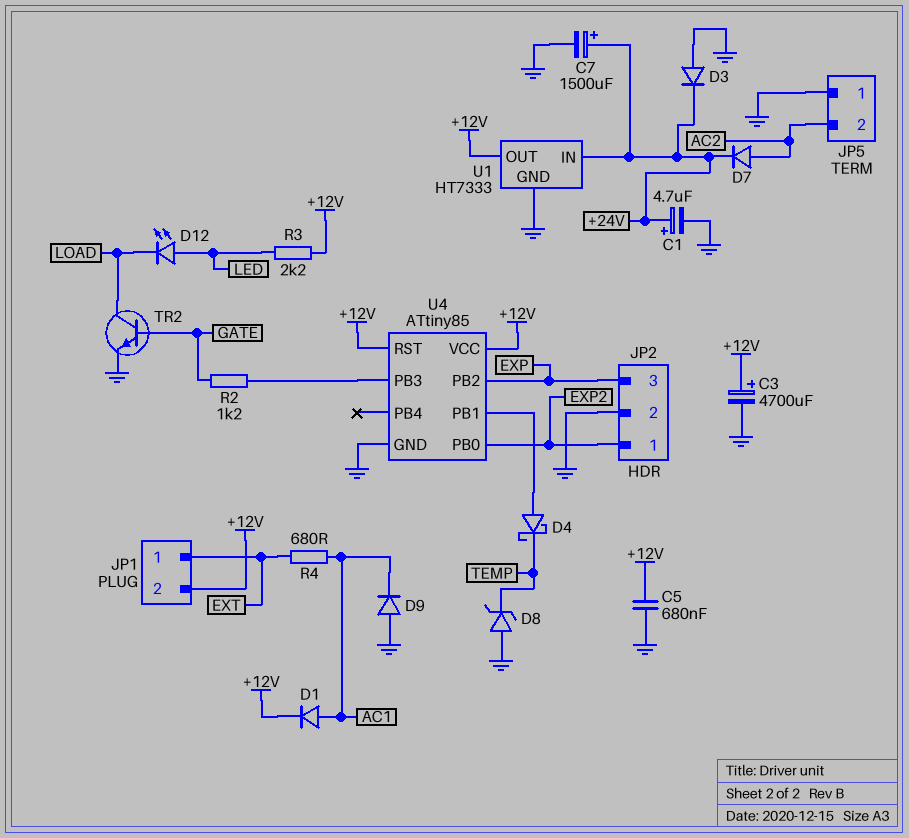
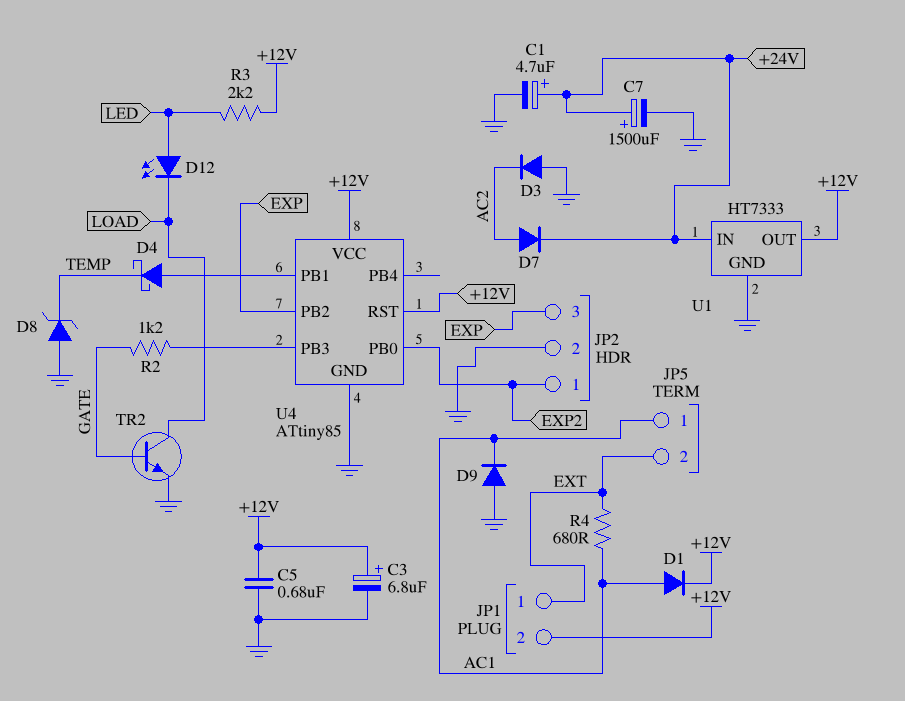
C3: 4700uF (plus +12V, minus GND) -> 6.8uF (plus +12V, minus GND)
D3: diode (A GND, K +24V) -> diode (A GND, K AC2)
JP5 pin 1: GND -> AC1
JP5 pin 2: AC2 -> EXT

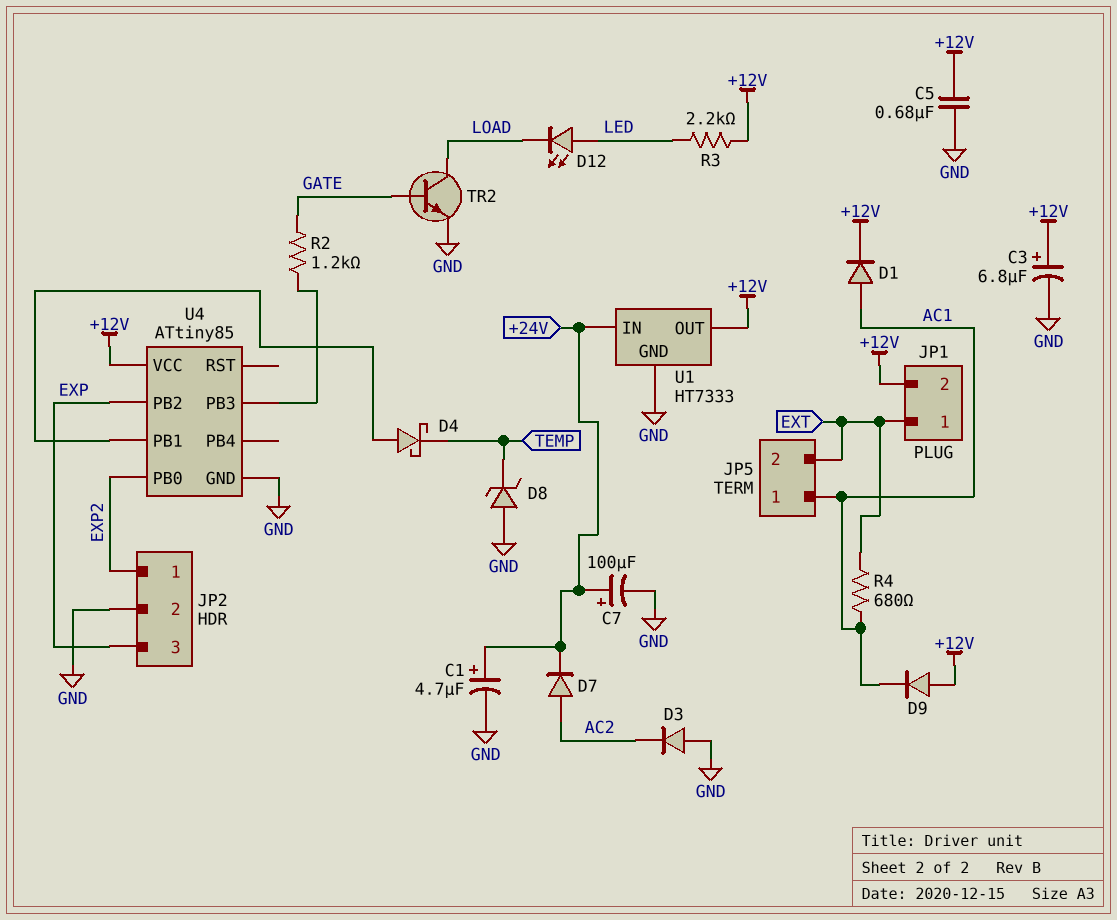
C7: 1500uF (plus +24V, minus GND) -> 100uF (plus +24V, minus GND)
D9: diode (A GND, K AC1) -> diode (A +12V, K AC1)
U4 pin RST: +12V -> none

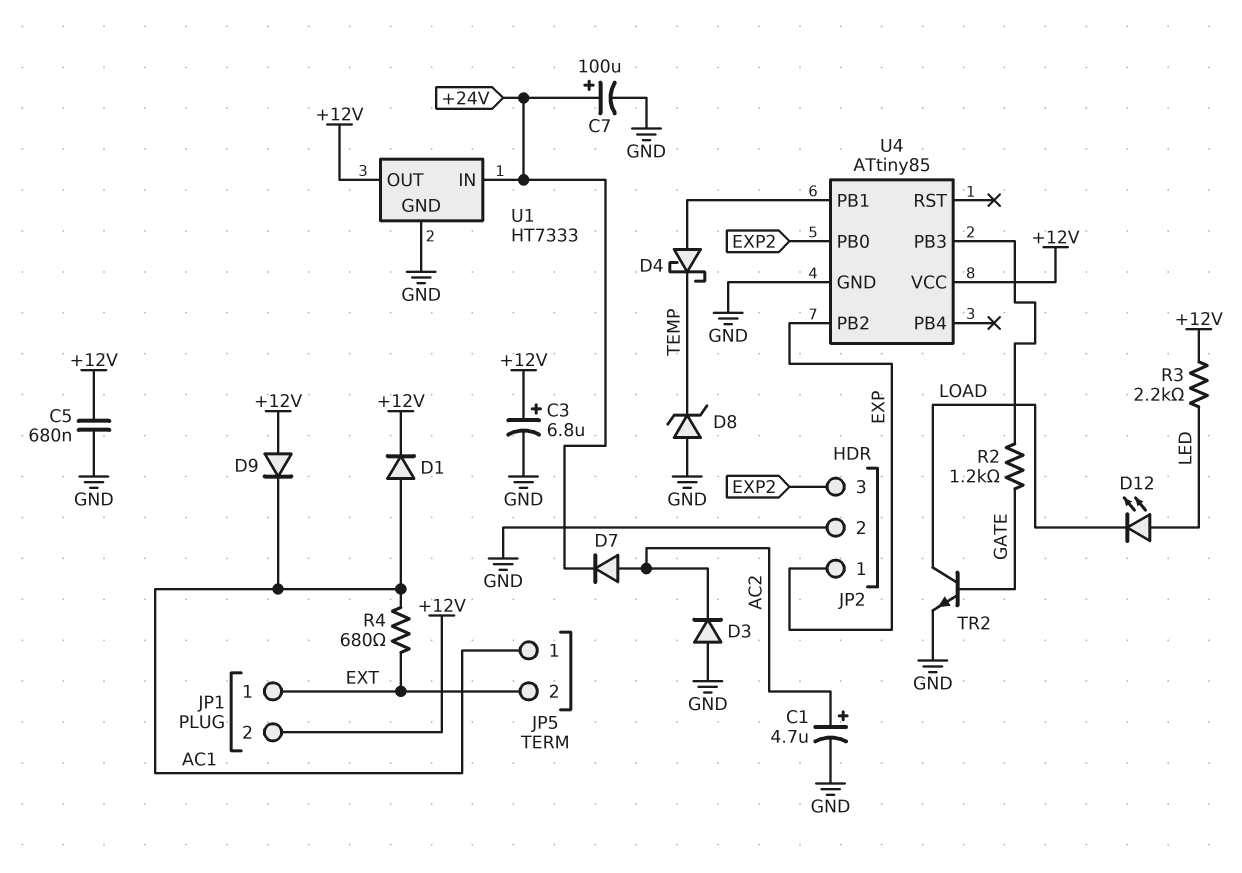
C1: 4.7uF (plus +24V, minus GND) -> 4.7uF (plus AC2, minus GND)
JP2 pin 1: EXP2 -> EXP
JP2 pin 3: EXP -> EXP2

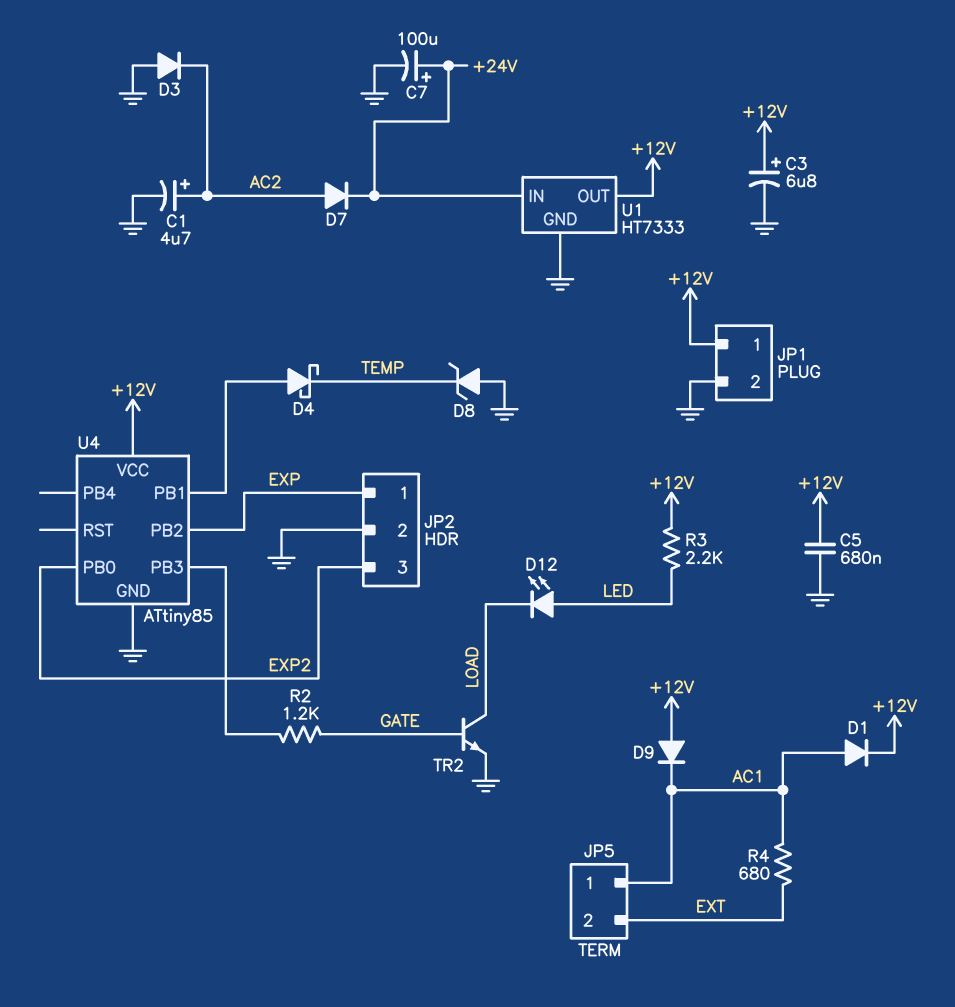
JP1 pin 1: EXT -> +12V
JP1 pin 2: +12V -> GND

